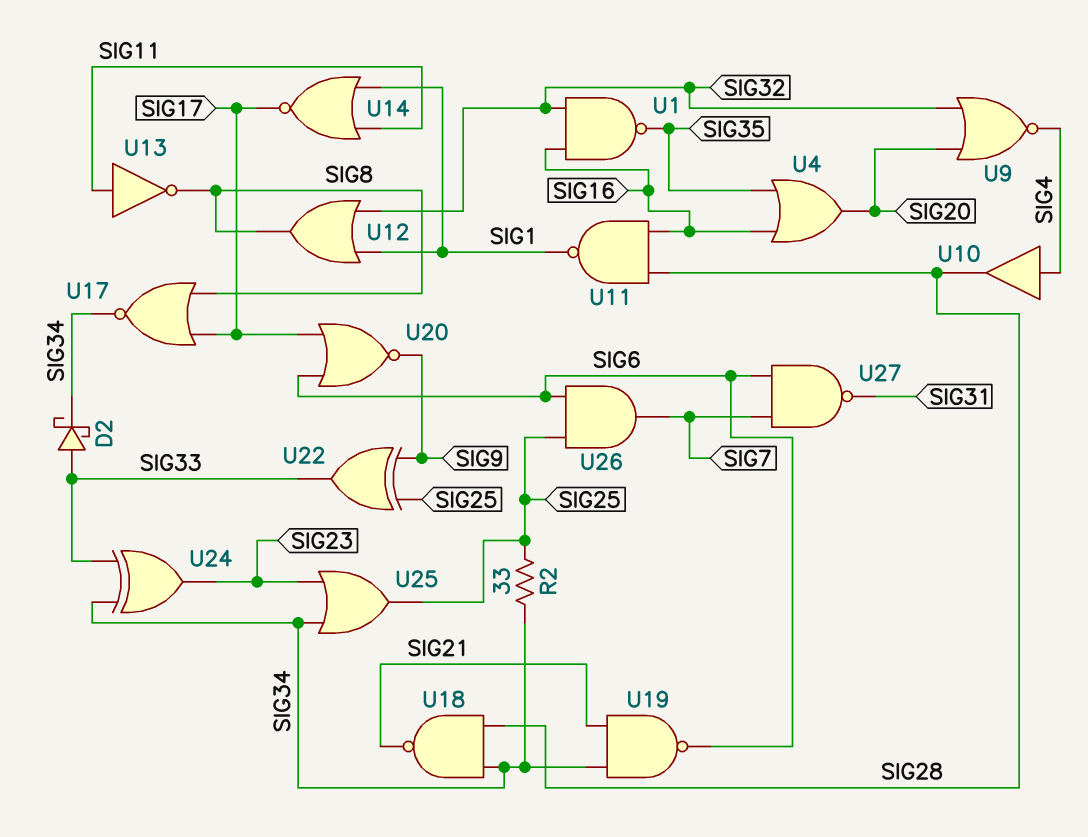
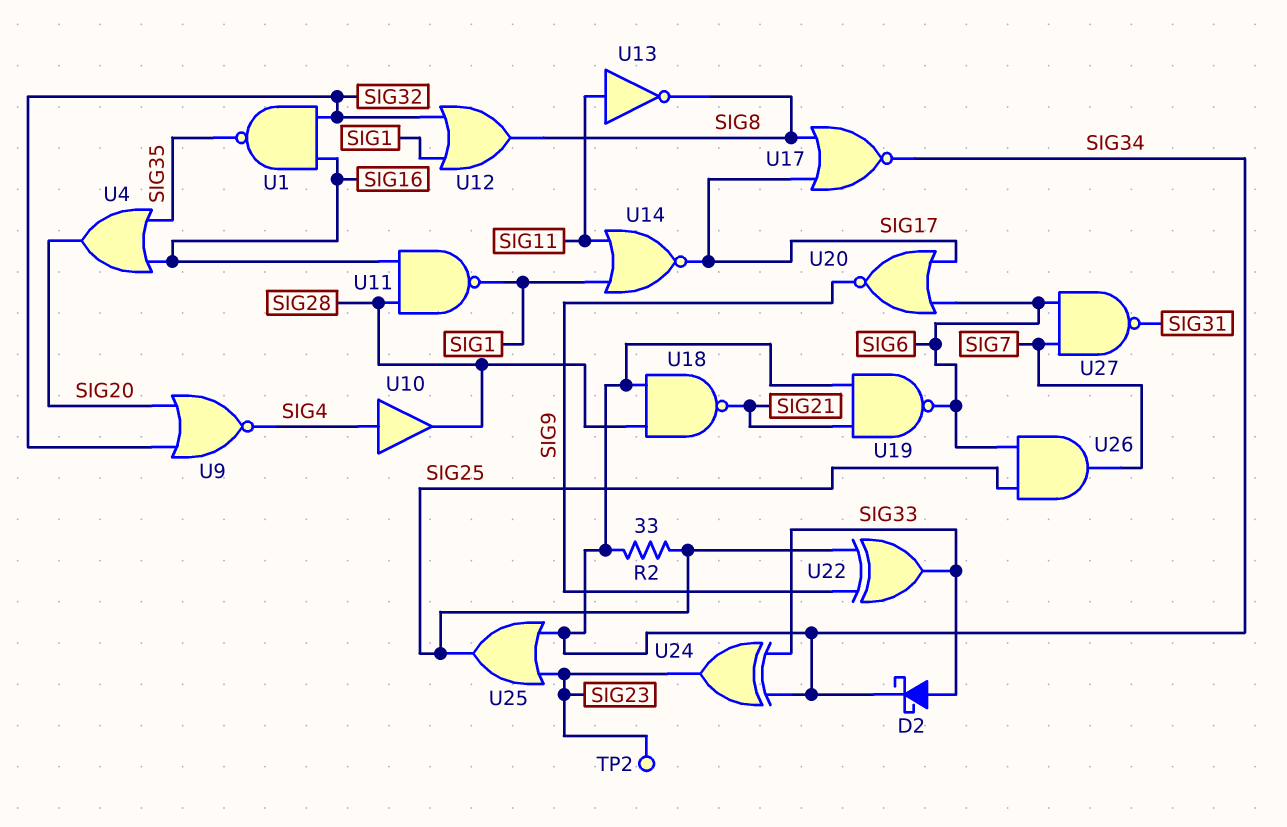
TP2: none -> test point (SIG23)

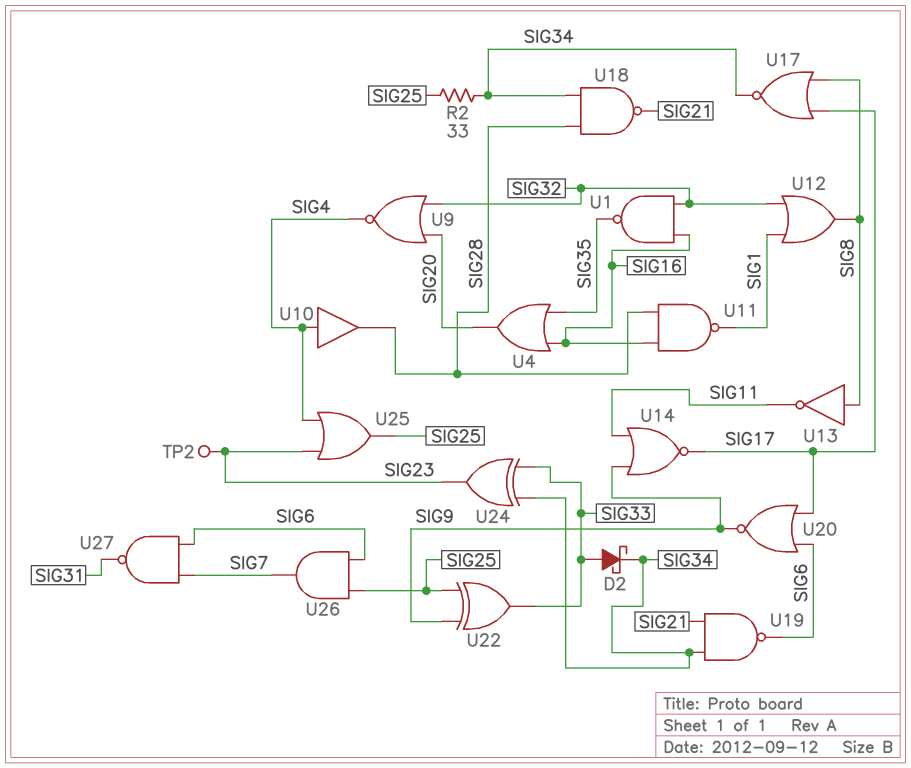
U13: NOT (in SIG11, out SIG8) -> NOT (in SIG8, out SIG11)
U14: NOR (in SIG1, in SIG11, out SIG17) -> NOR (in SIG9, in SIG11, out SIG17)
U25: OR (in SIG23, in SIG34, out SIG25) -> OR (in SIG4, in SIG23, out SIG25)

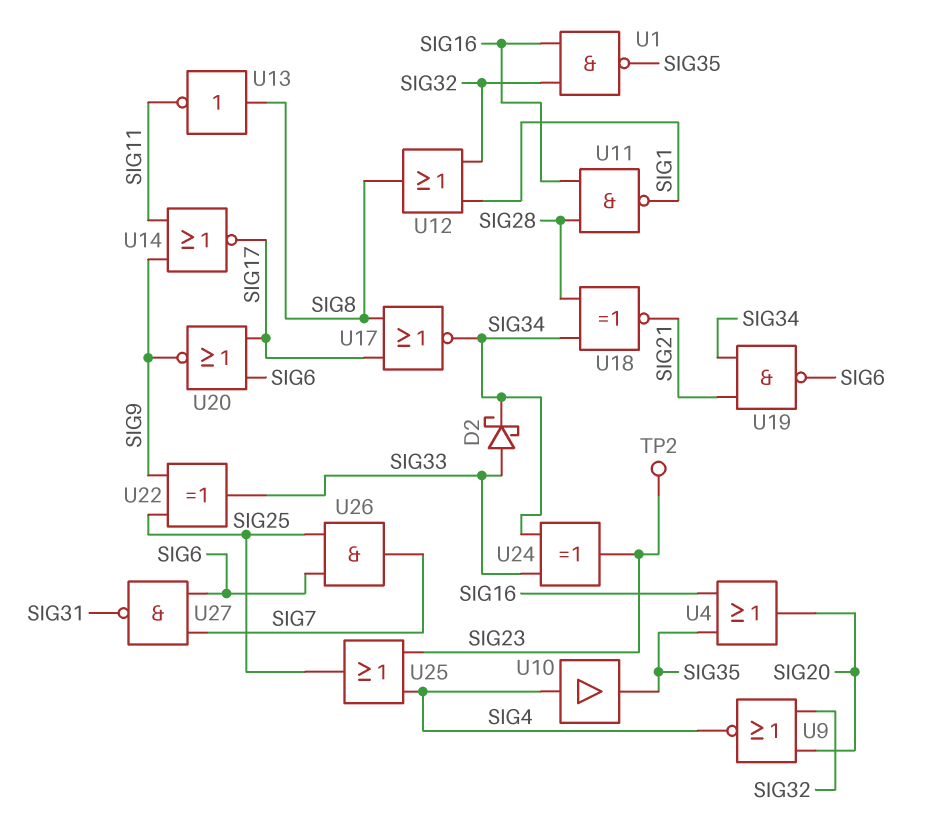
R2: 33 (SIG25, SIG34) -> none
U10: buffer (in SIG4, out SIG28) -> buffer (in SIG4, out SIG35)
U18: NAND (in SIG28, in SIG34, out SIG21) -> XNOR (in SIG28, in SIG34, out SIG21)

